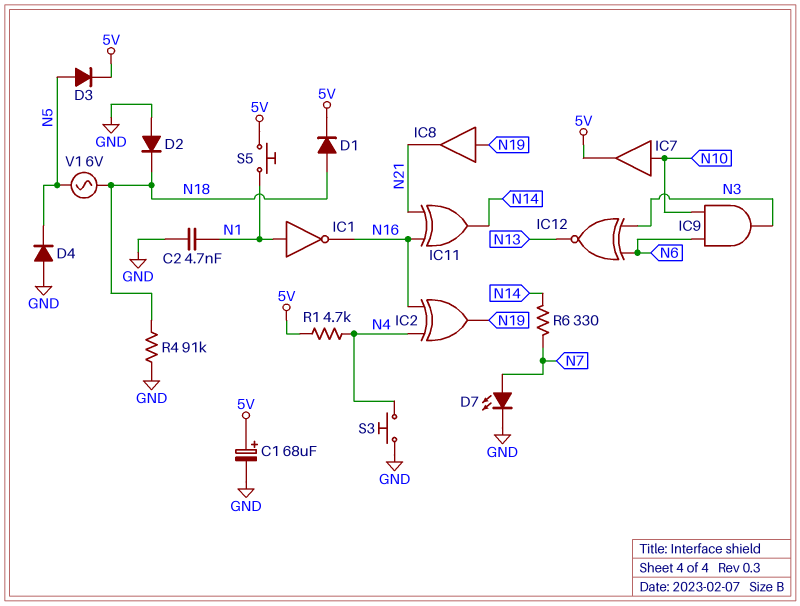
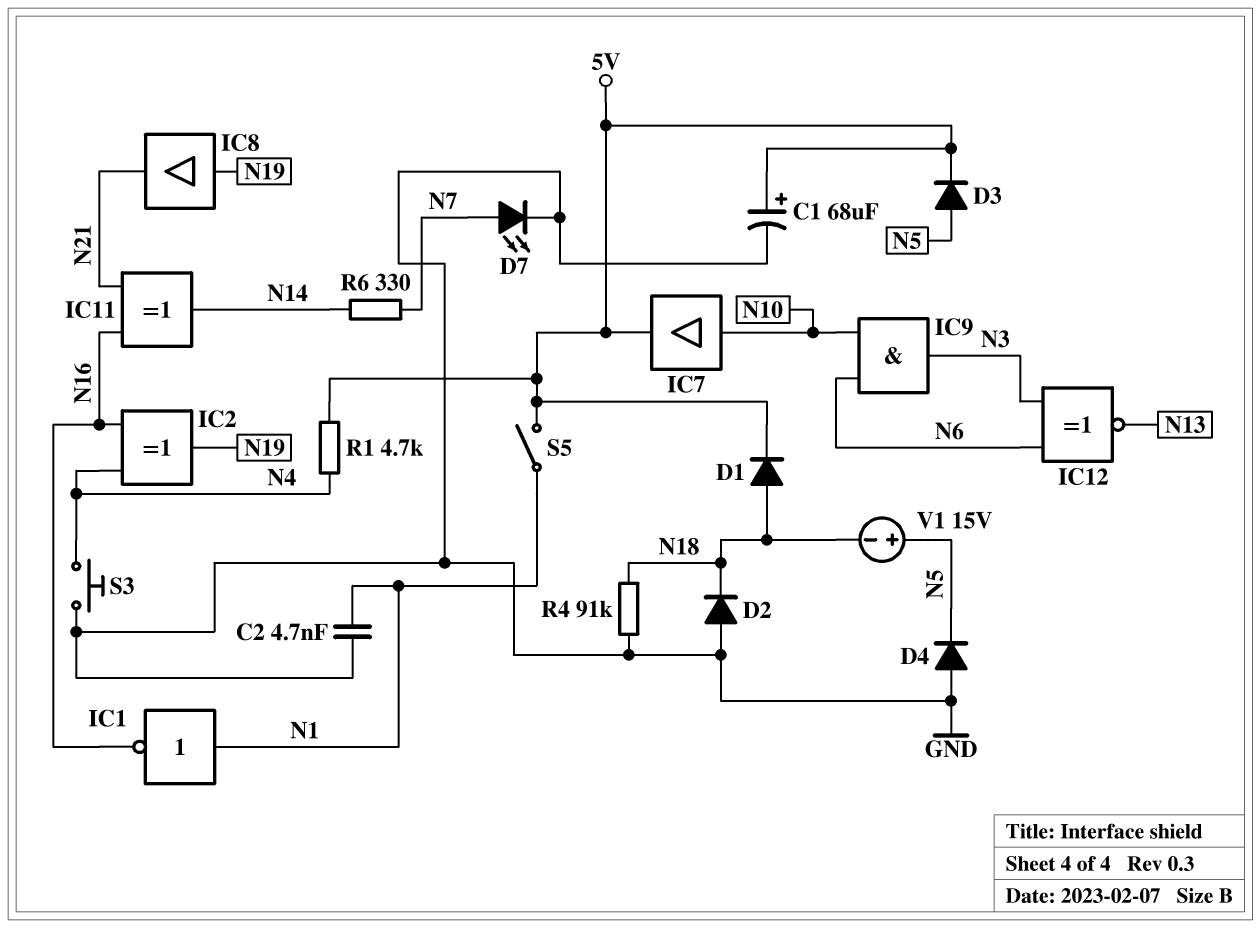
S5: button (5V, N1) -> switch (5V, N1)
V1: AC 6V (N5, N18) -> 15V (plus N5, minus N18)

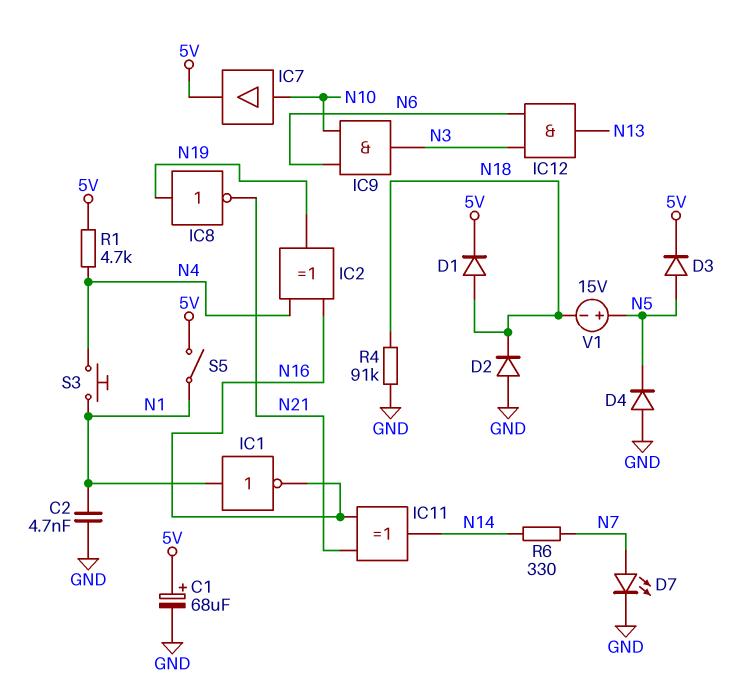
IC8: buffer (in N19, out N21) -> NOT (in N19, out N21)
IC12: XNOR (in N3, in N6, out N13) -> AND (in N3, in N6, out N13)
S3: button (GND, N4) -> button (N1, N4)

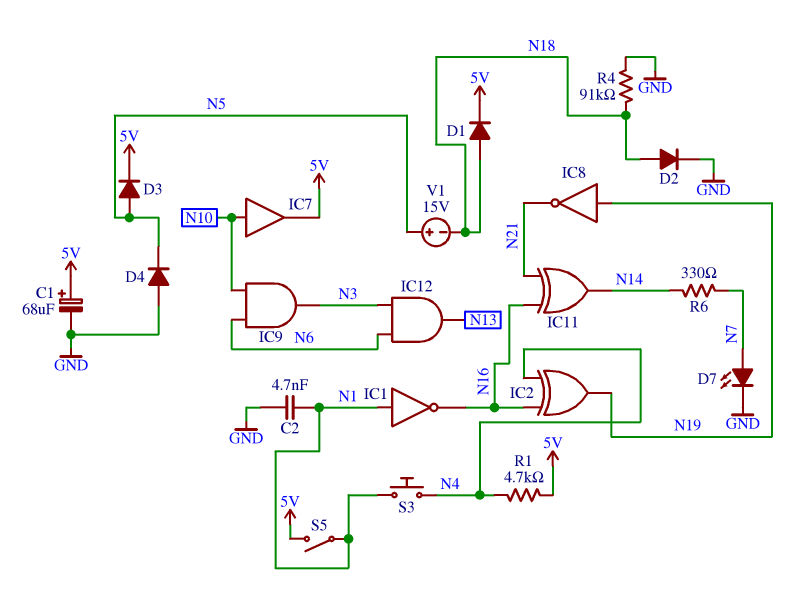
D2: diode (A GND, K N18) -> diode (A N18, K GND)

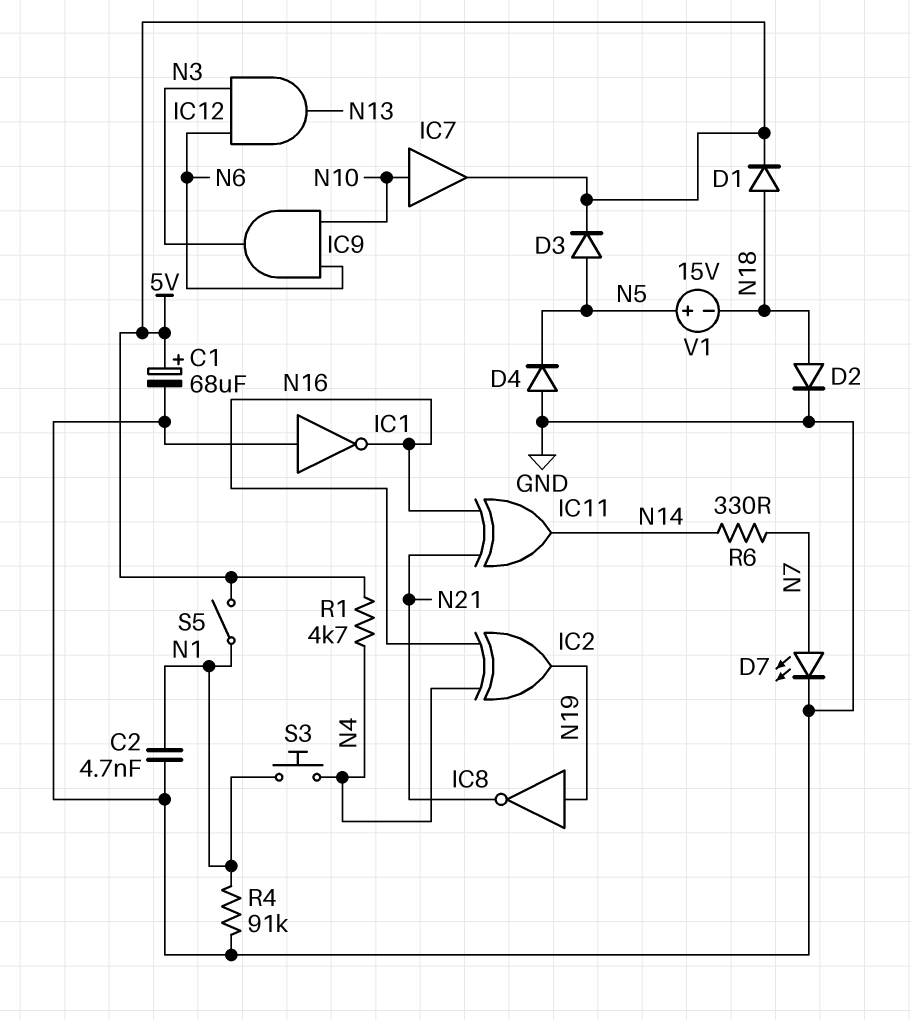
IC1: NOT (in N1, out N16) -> NOT (in GND, out N16)
R4: 91k (GND, N18) -> 91k (GND, N1)

